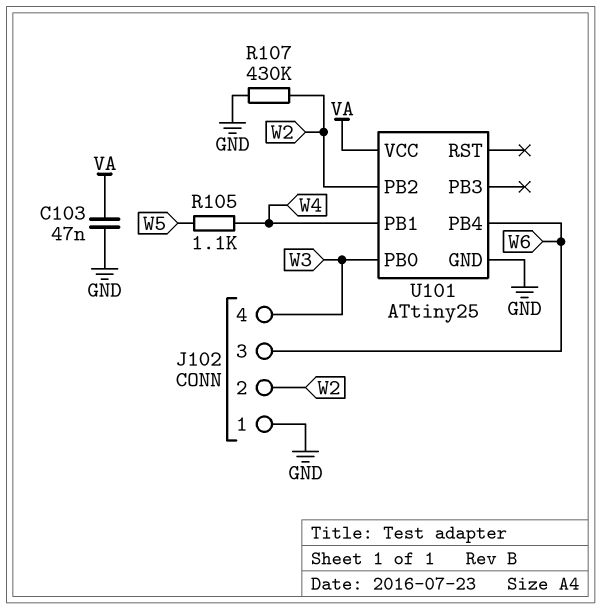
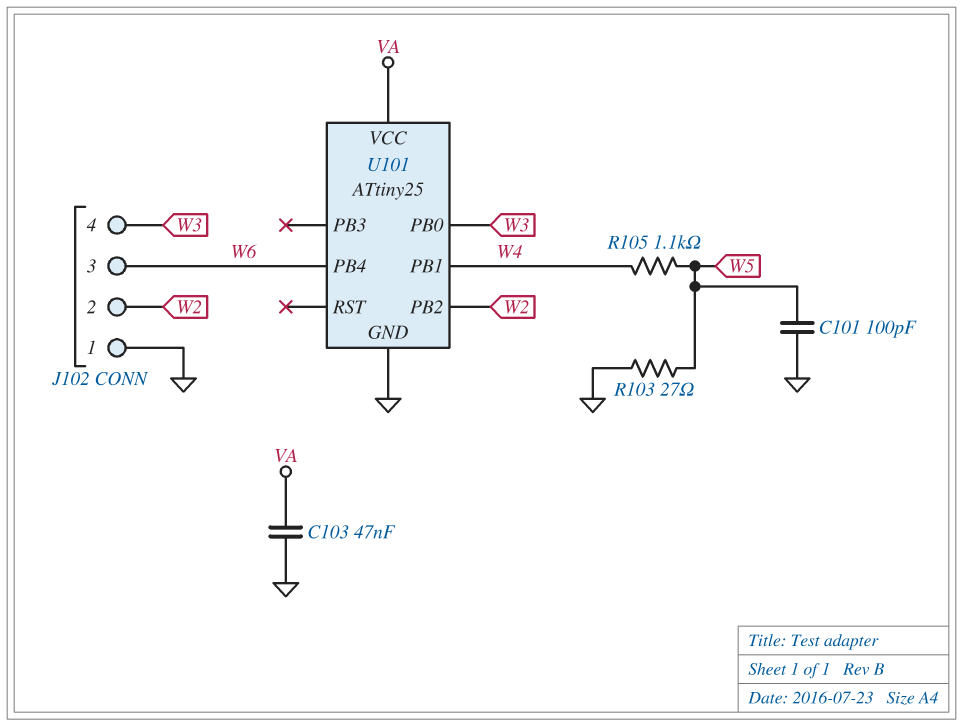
C101: none -> 100pF (GND, W5)
R103: none -> 27 (GND, W5)
R107: 430k (GND, W2) -> none

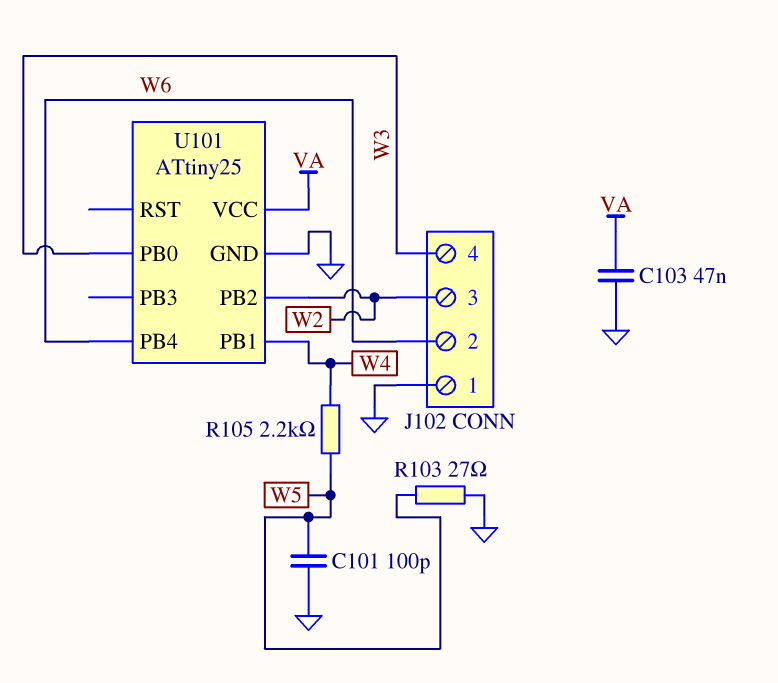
J102 pin 2: W2 -> W6
J102 pin 3: W6 -> W2
R105: 1.1k (W4, W5) -> 2.2k (W4, W5)

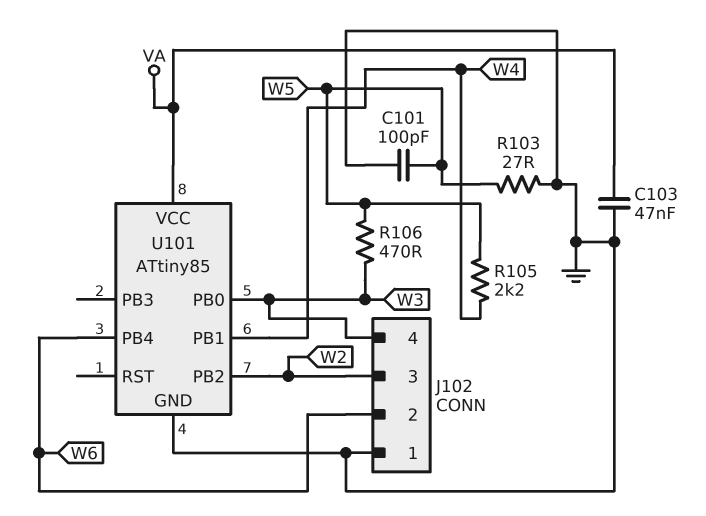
R106: none -> 470 (W3, W5)
U101: ATtiny25 -> ATtiny85

